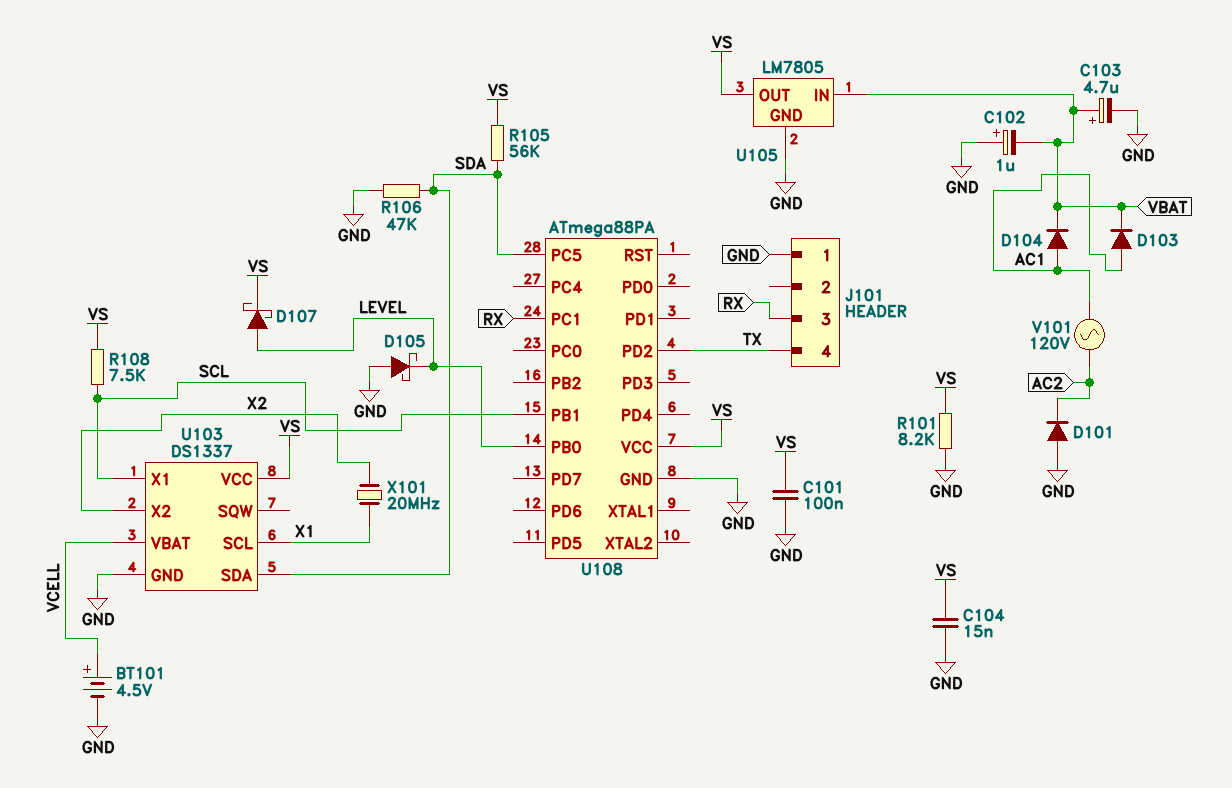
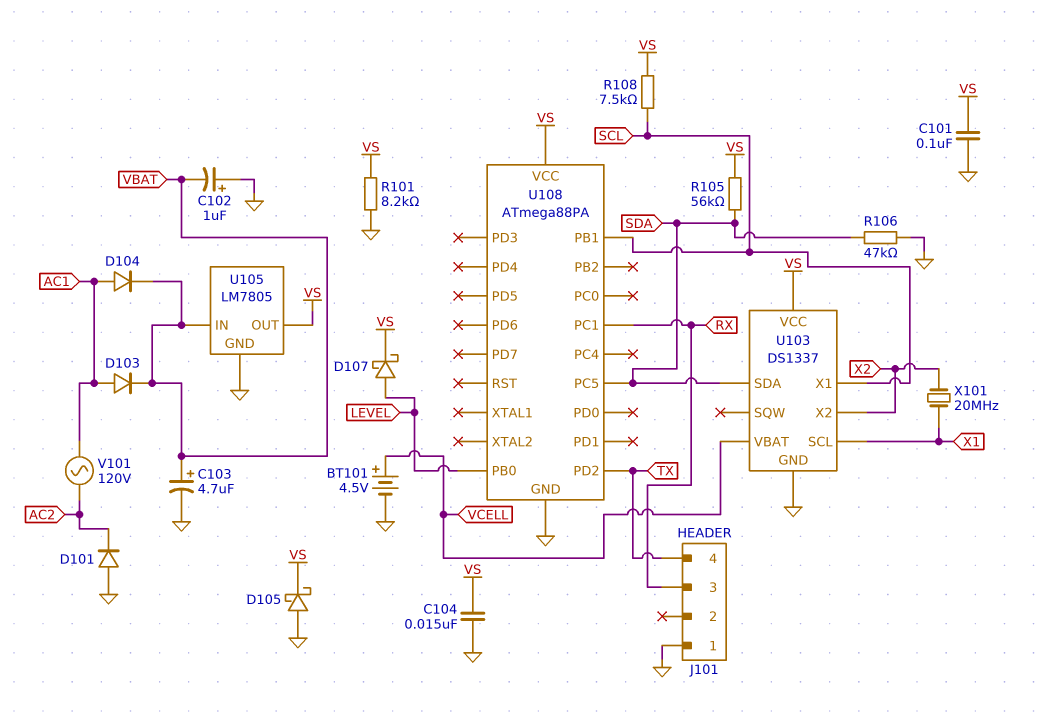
D105: schottky (A GND, K LEVEL) -> schottky (A GND, K VS)

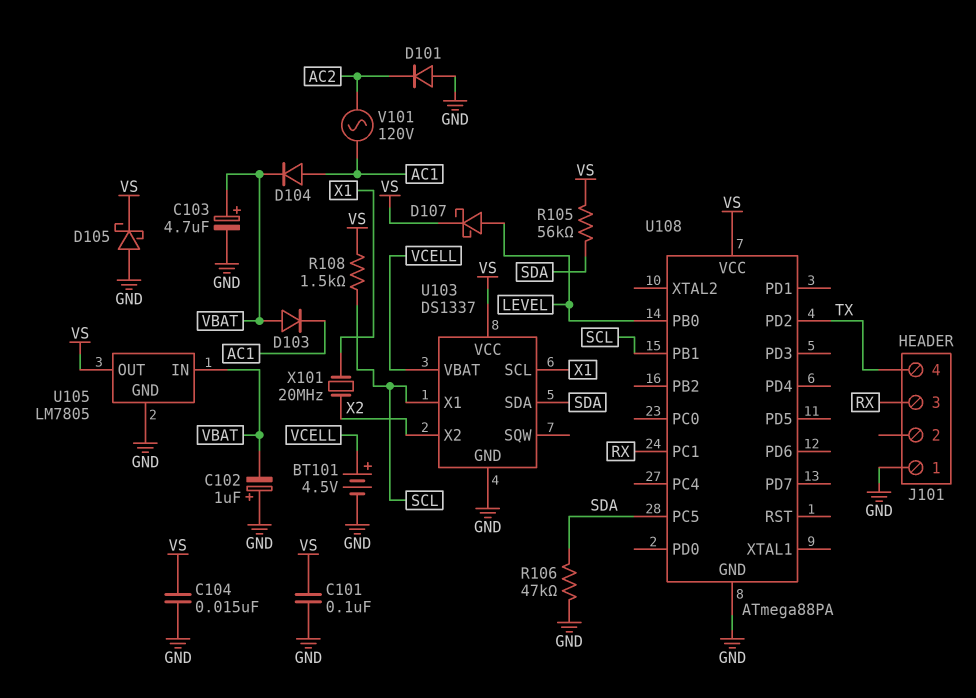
D103: diode (A AC1, K VBAT) -> diode (A VBAT, K AC1)
R101: 8.2k (GND, VS) -> none
R108: 7.5k (SCL, VS) -> 1.5k (SCL, VS)

